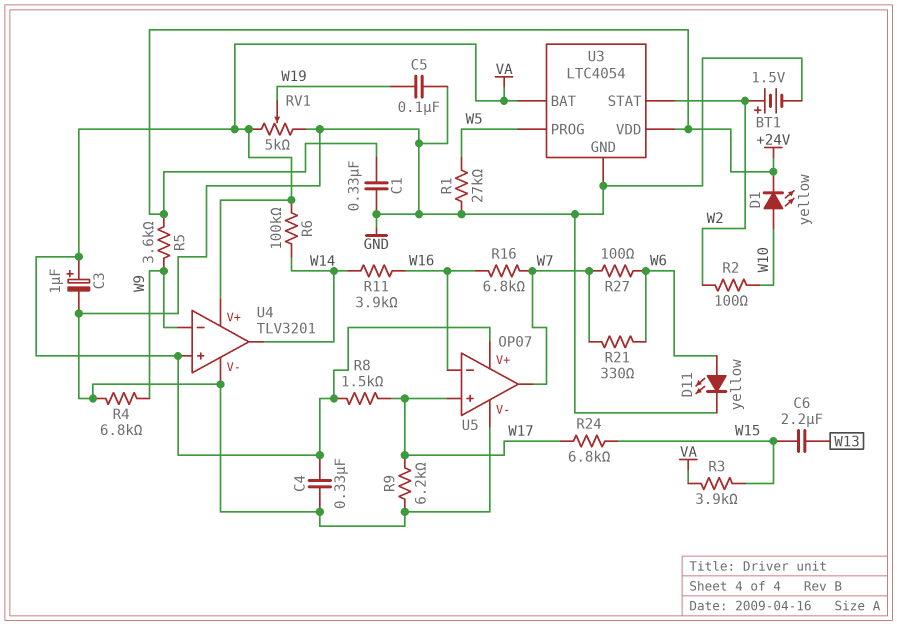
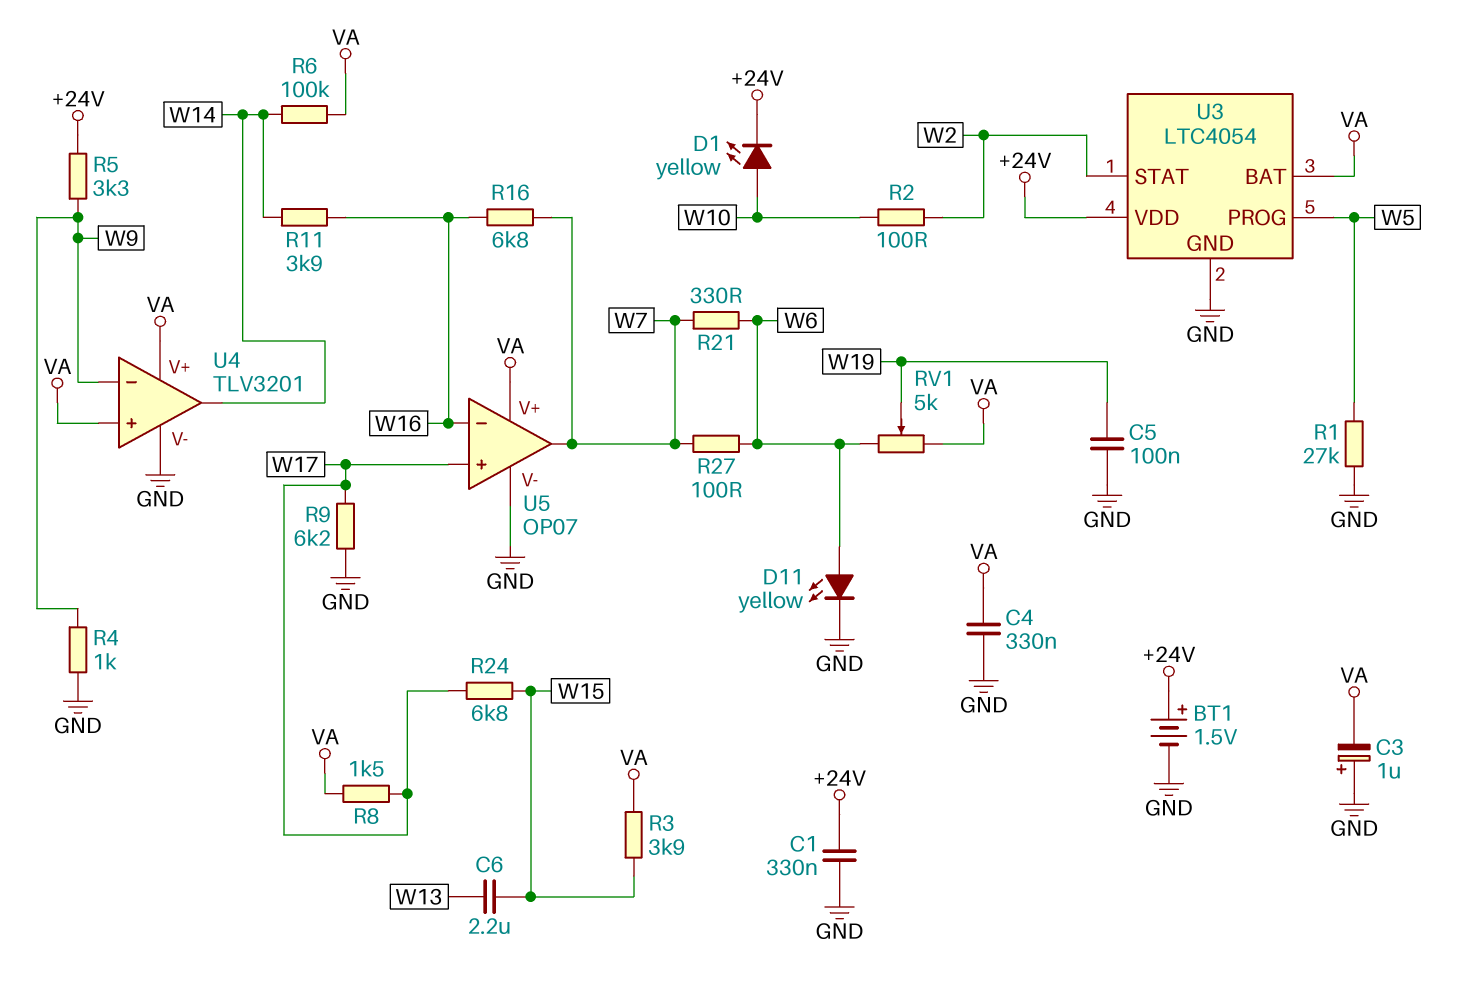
BT1: 1.5V (plus W2, minus GND) -> 1.5V (plus +24V, minus GND)
C3: 1uF (plus VA, minus GND) -> 1uF (plus GND, minus VA)
R4: 6.8k (GND, W9) -> 1k (GND, W9)
R5: 3.6k (+24V, W9) -> 3.3k (+24V, W9)
RV1: 5k (GND, VA, wiper W19) -> 5k (VA, W6, wiper W19)

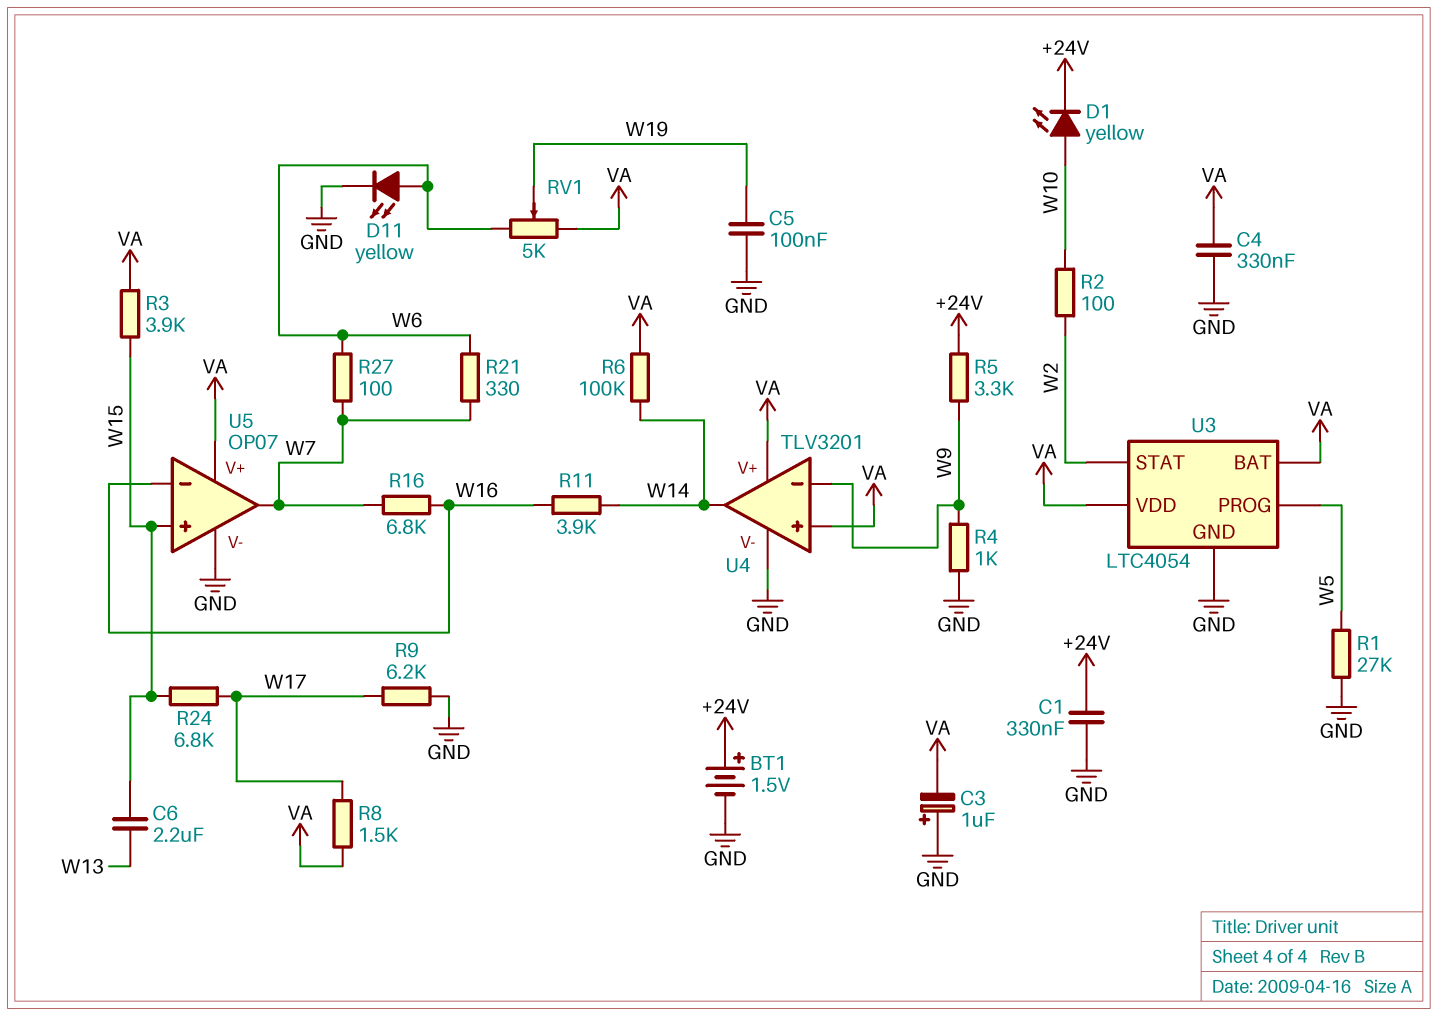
U3 pin VDD: +24V -> VA
U5 pin in+: W17 -> W15

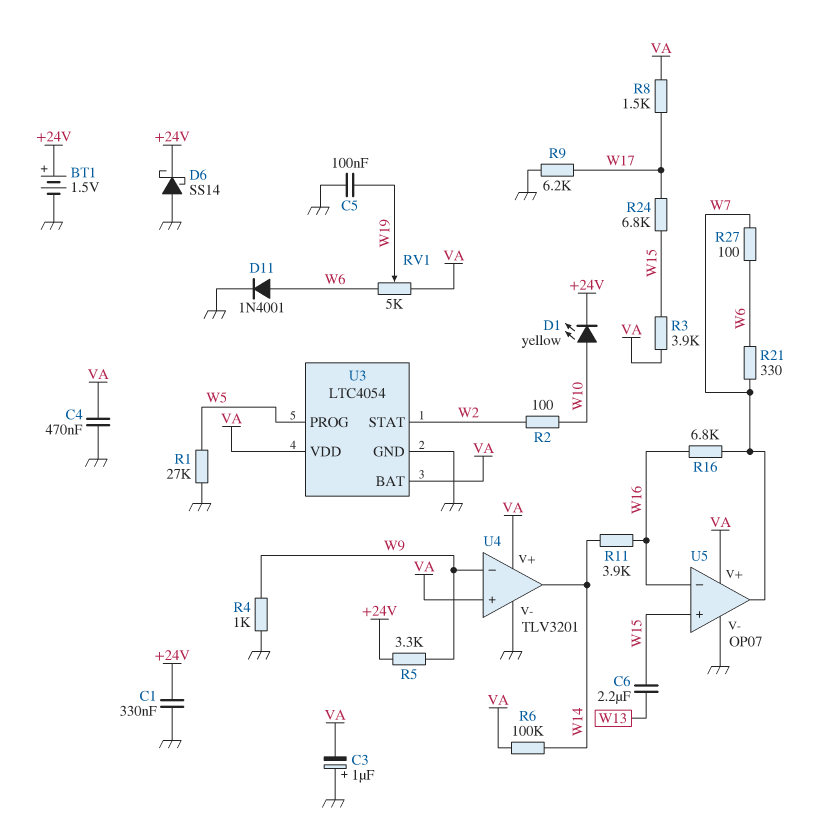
C4: 330nF (GND, VA) -> 470nF (GND, VA)
D6: none -> schottky SS14 (A GND, K +24V)
D11: LED yellow (A W6, K GND) -> diode 1N4001 (A W6, K GND)

